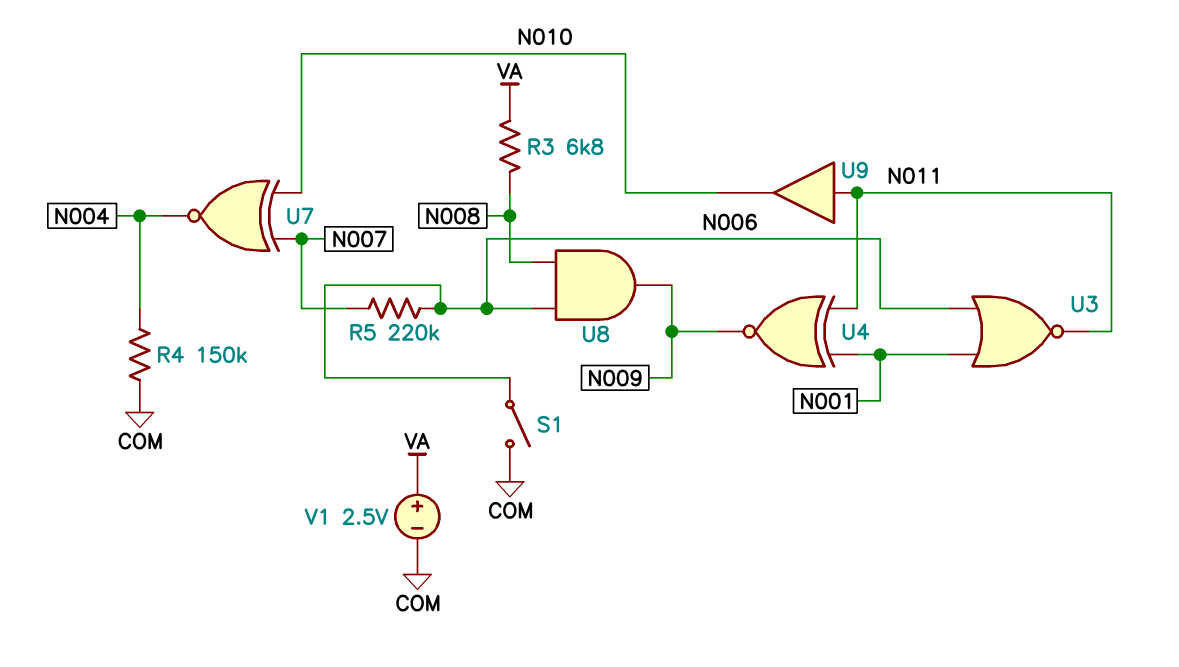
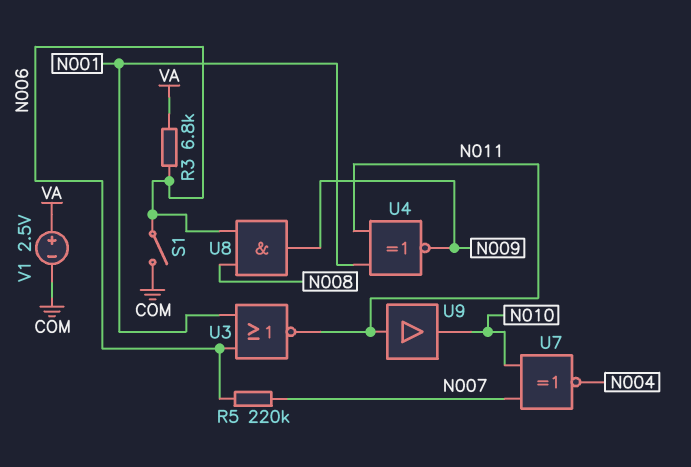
R3: 6.8k (N008, VA) -> 6.8k (N006, VA)
R4: 150k (COM, N004) -> none

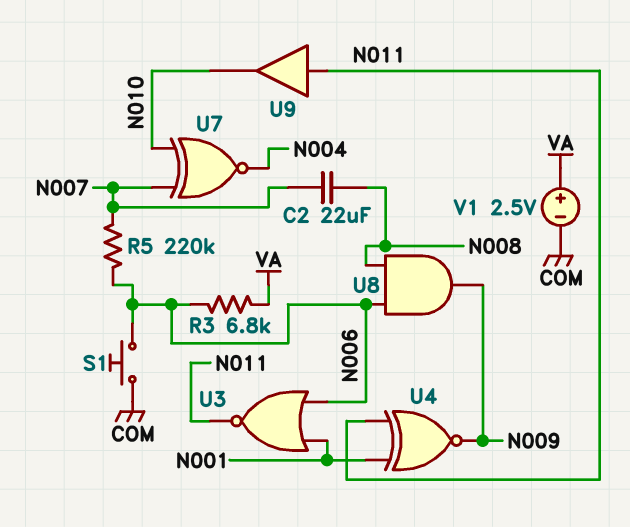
C2: none -> 22uF (N007, N008)
S1: switch (COM, N006) -> button (COM, N006)

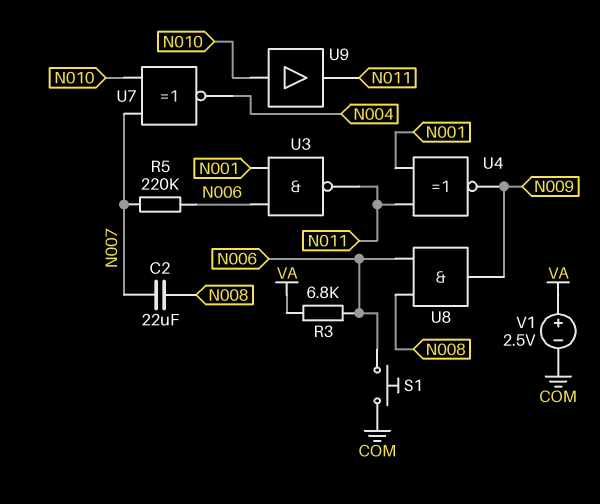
U3: NOR (in N001, in N006, out N011) -> NAND (in N001, in N006, out N011)
U9: buffer (in N011, out N010) -> buffer (in N010, out N011)

